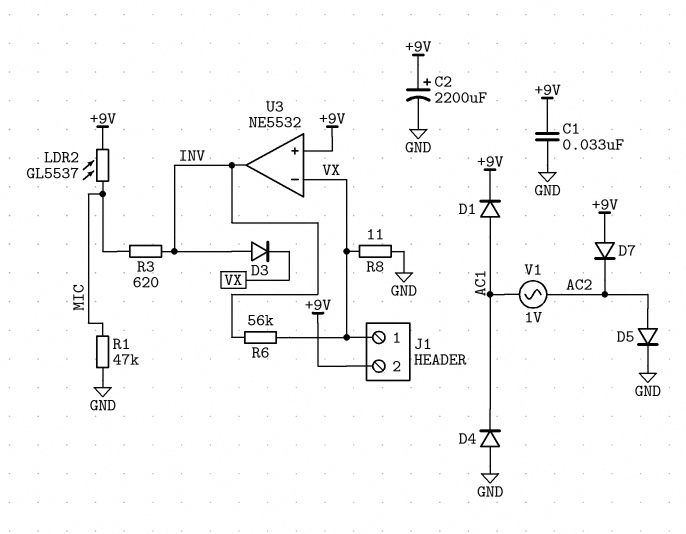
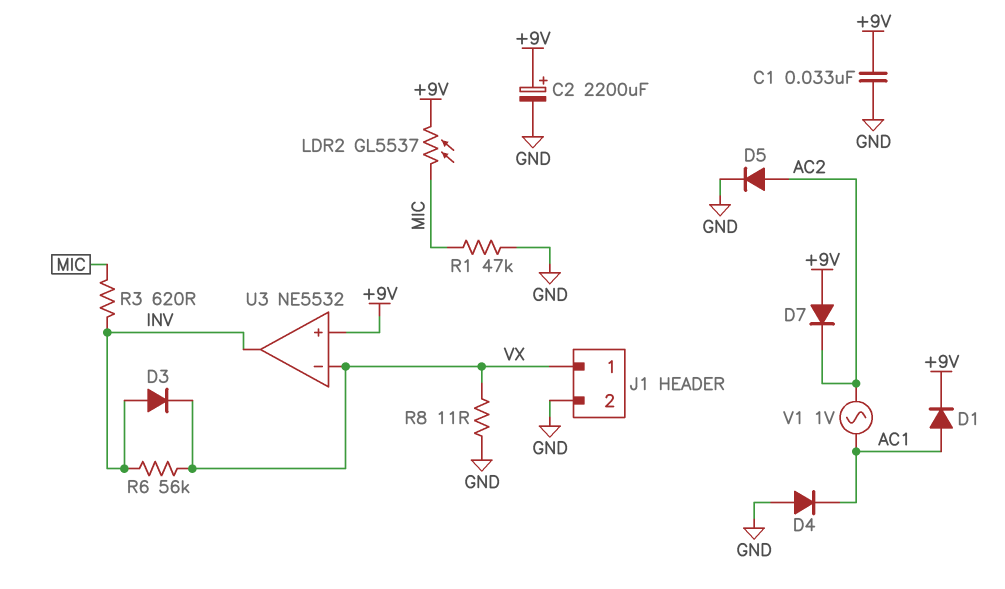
J1 pin 2: +9V -> GND

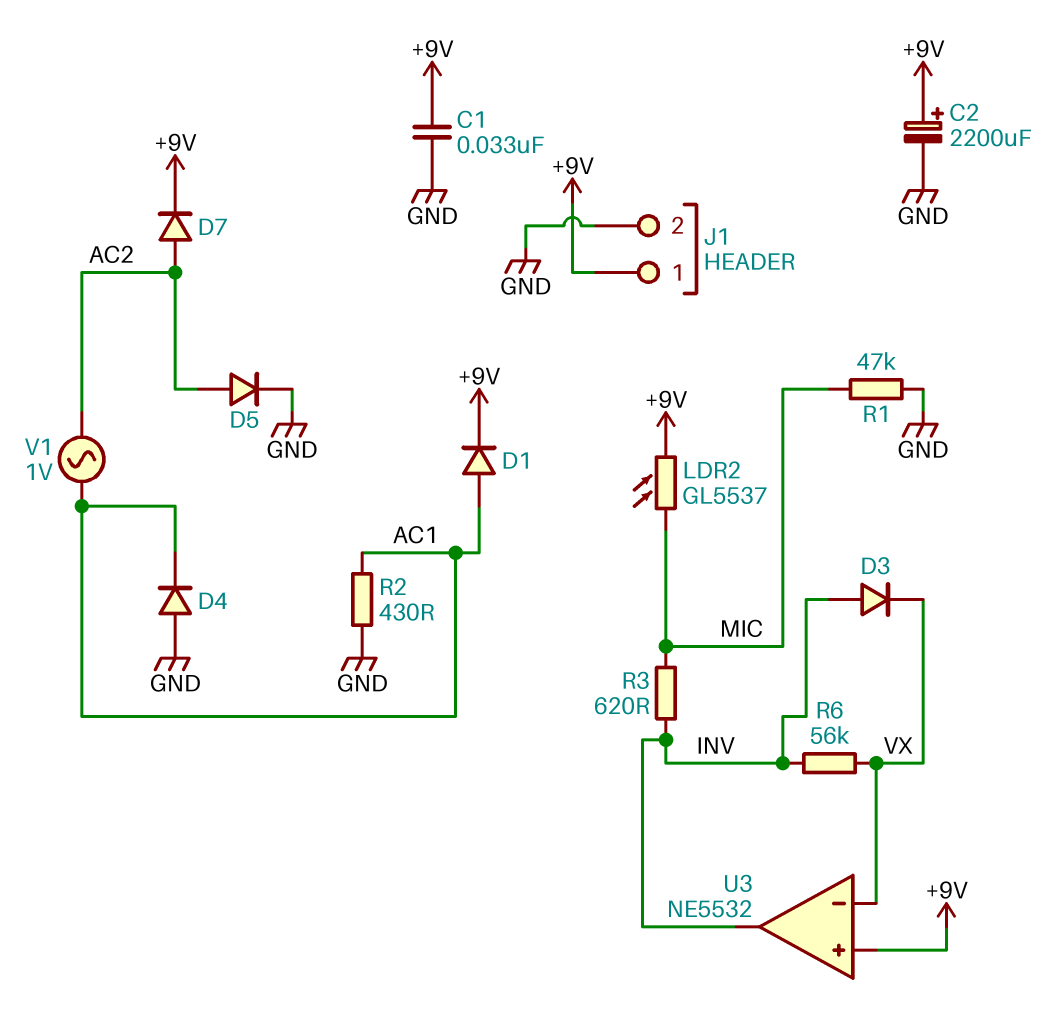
D7: diode (A +9V, K AC2) -> diode (A AC2, K +9V)
J1 pin 1: VX -> +9V
R2: none -> 430 (AC1, GND)
R8: 11 (GND, VX) -> none

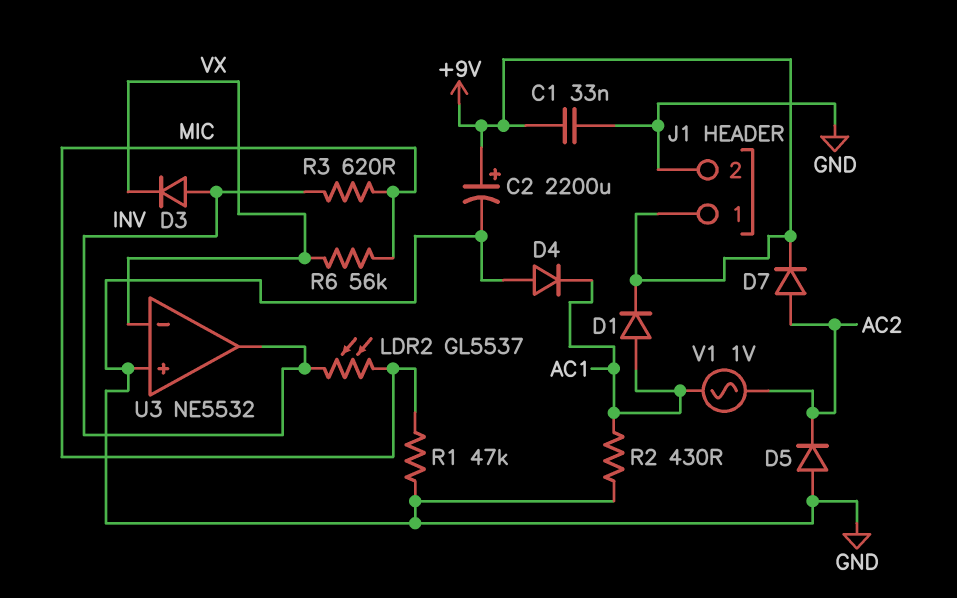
D5: diode (A AC2, K GND) -> diode (A GND, K AC2)
LDR2: GL5537 (+9V, MIC) -> GL5537 (INV, MIC)
R6: 56k (INV, VX) -> 56k (MIC, VX)
U3 pin in+: +9V -> GND

